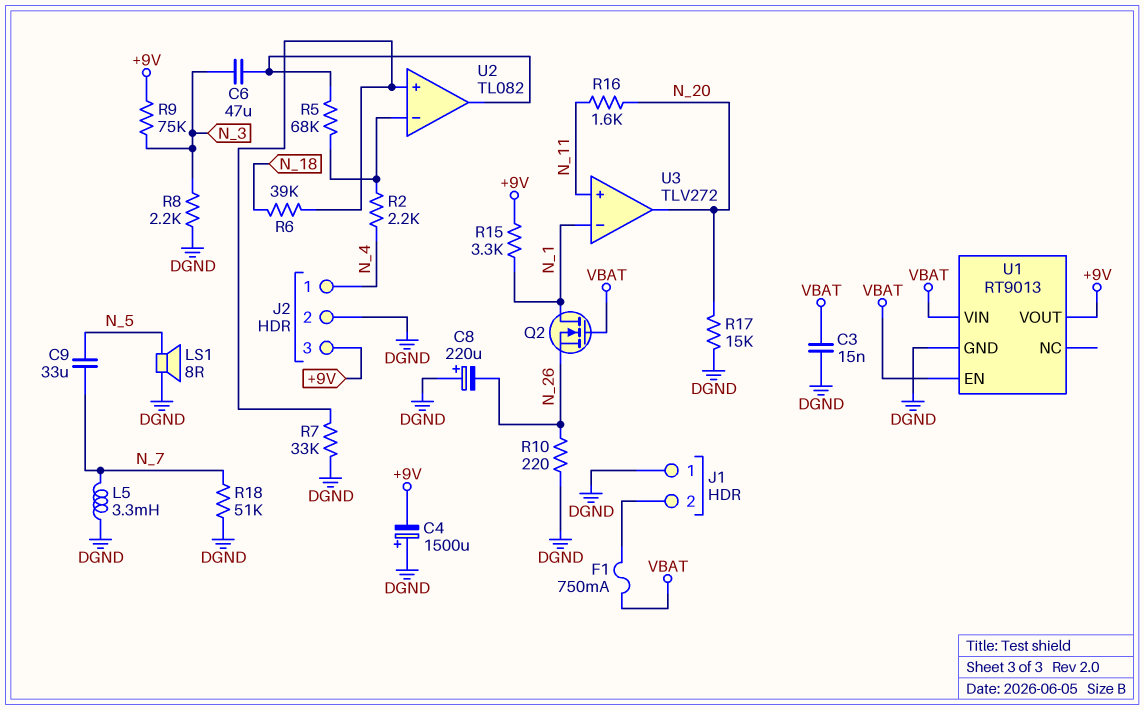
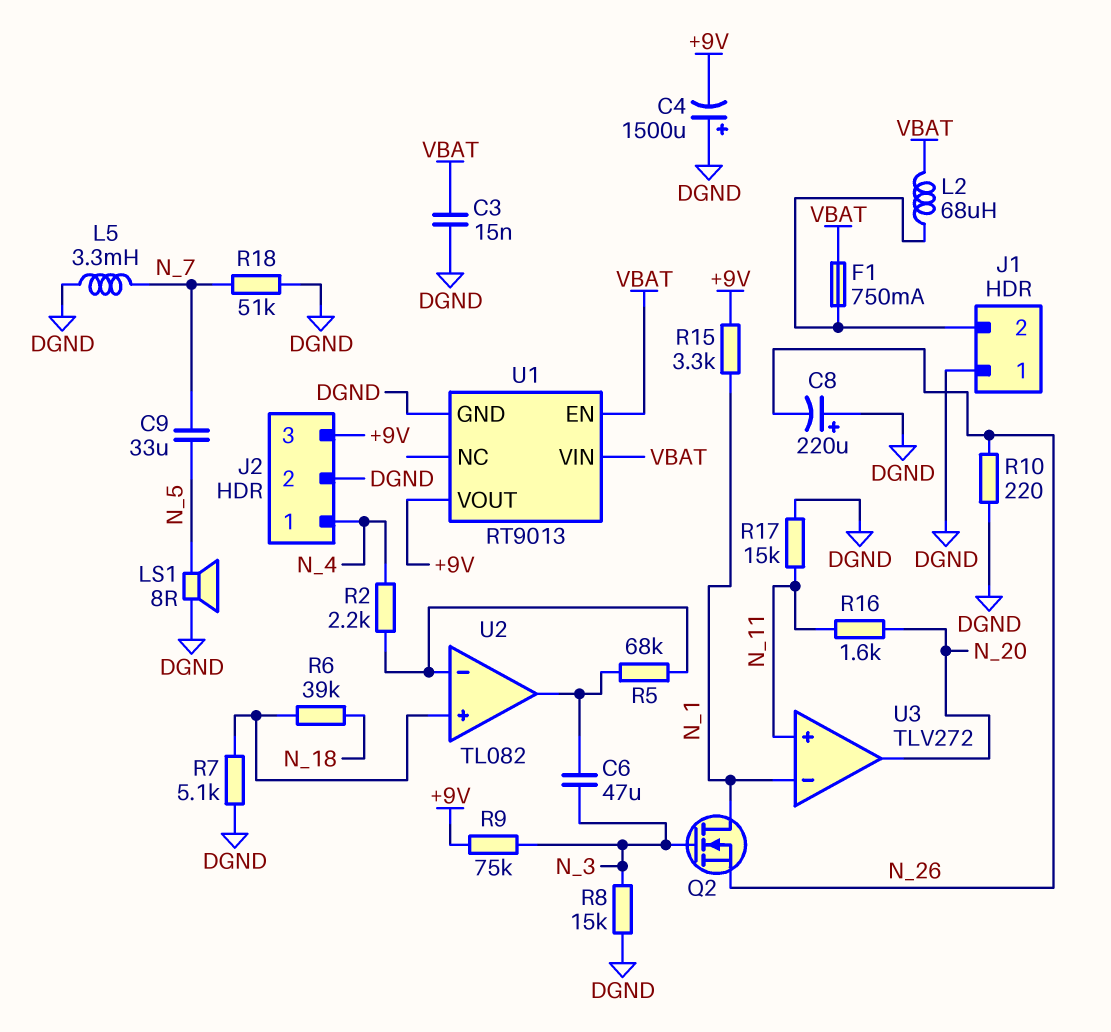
L2: none -> 68uH (J1/2, VBAT)
Q2: NMOS (G VBAT, D N_1, S N_26) -> NMOS (G N_3, D N_1, S N_26)
R7: 33k (DGND, U2/in+) -> 5.1k (DGND, U2/in+)
R8: 2.2k (DGND, N_3) -> 15k (DGND, N_3)
R17: 15k (DGND, N_20) -> 15k (DGND, N_11)

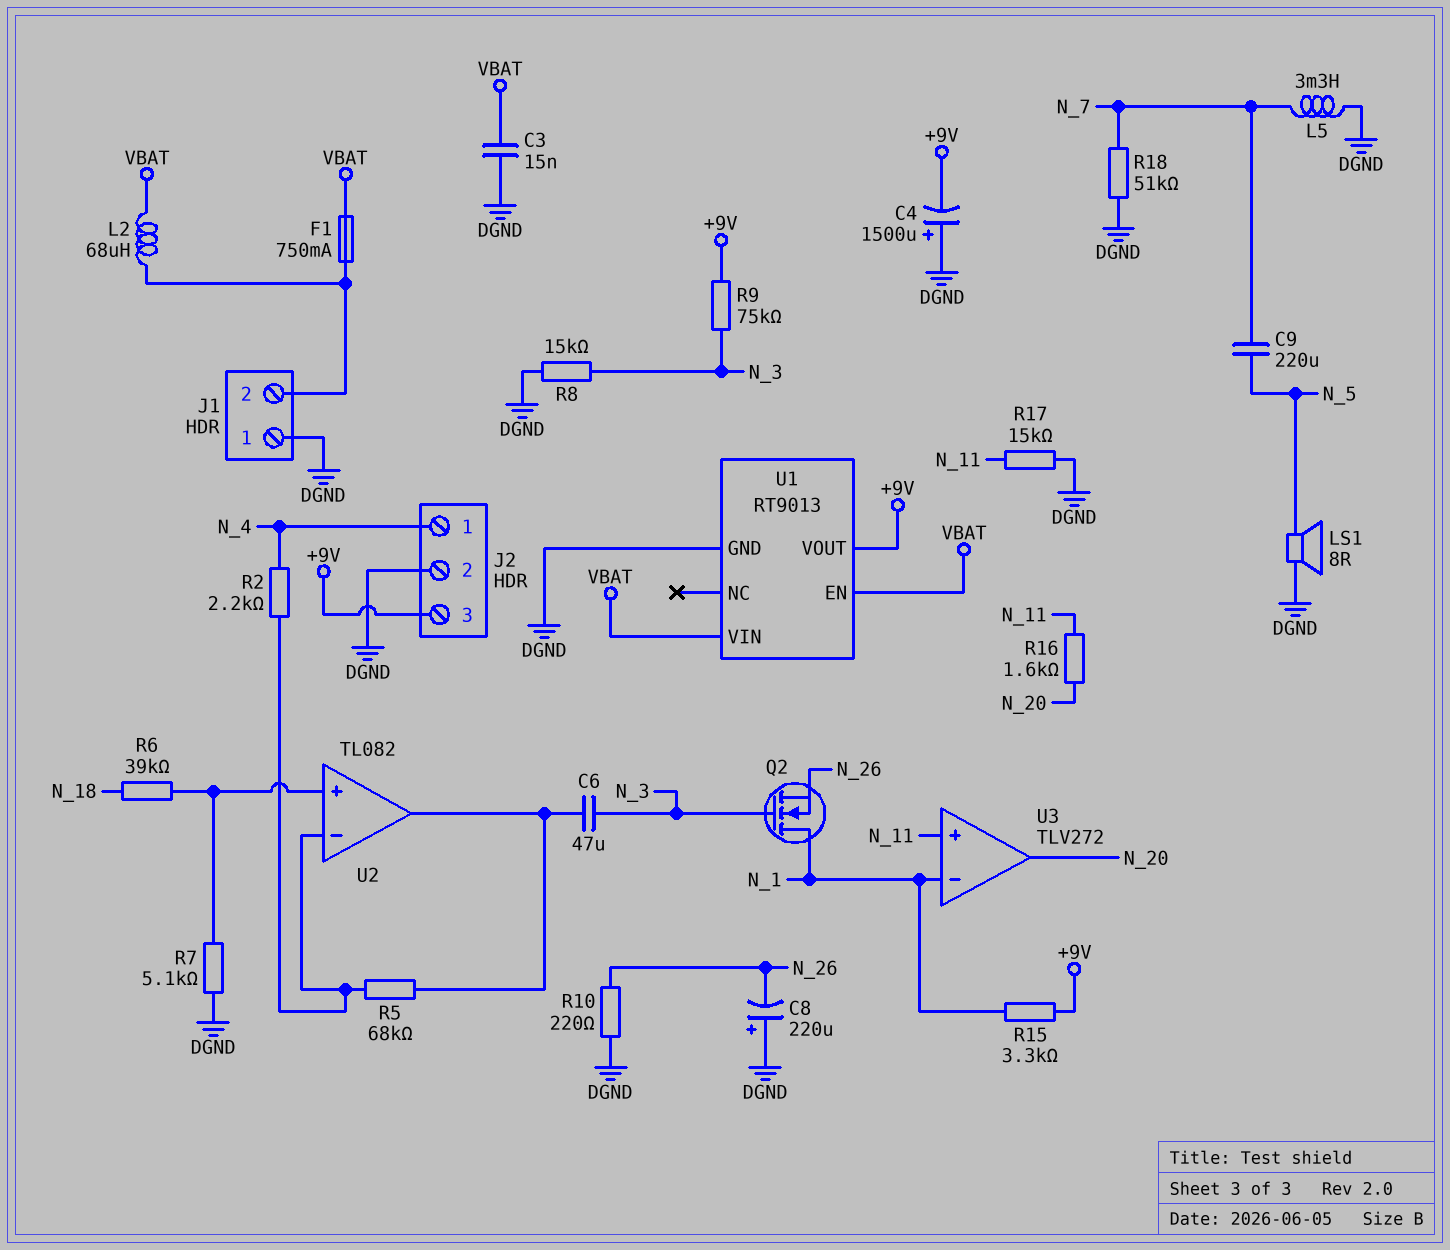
C9: 33uF (N_5, N_7) -> 220uF (N_5, N_7)

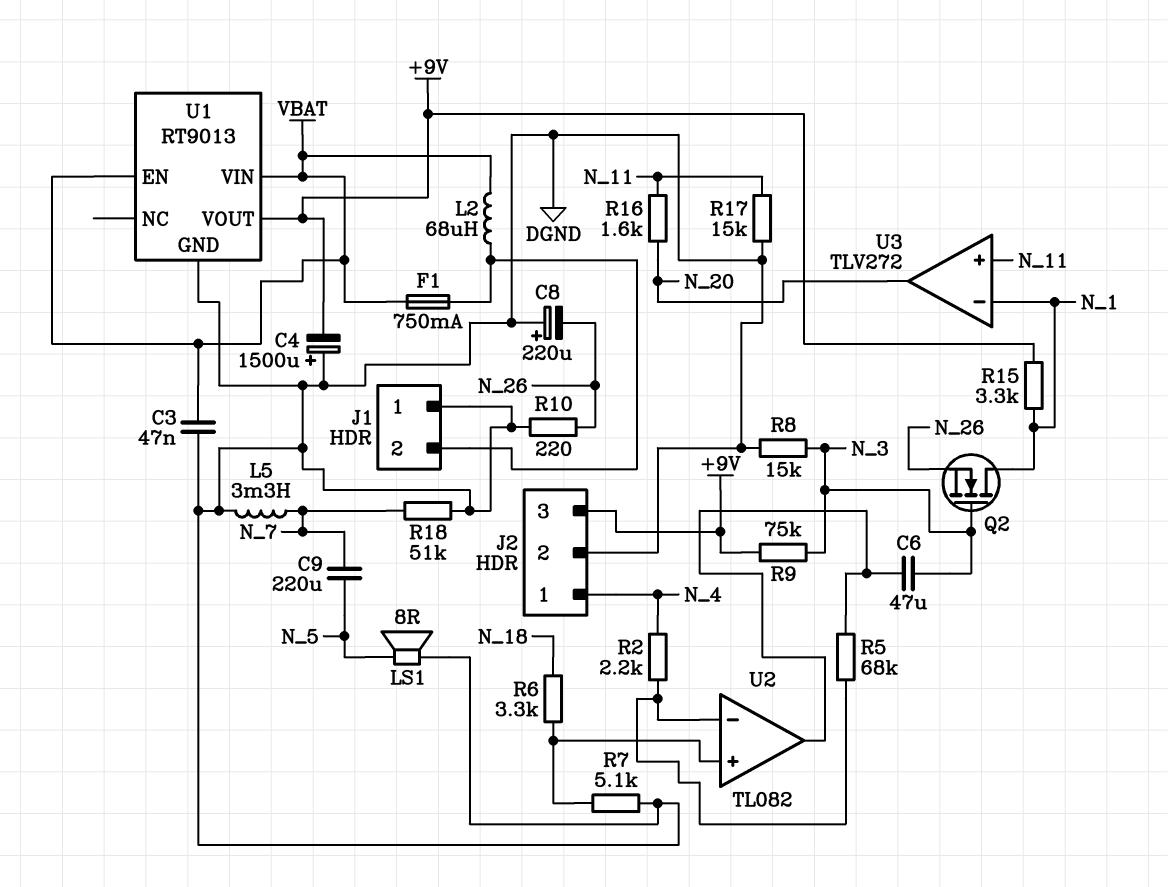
C3: 15nF (DGND, VBAT) -> 47nF (DGND, VBAT)
R6: 39k (N_18, U2/in+) -> 3.3k (N_18, U2/in+)

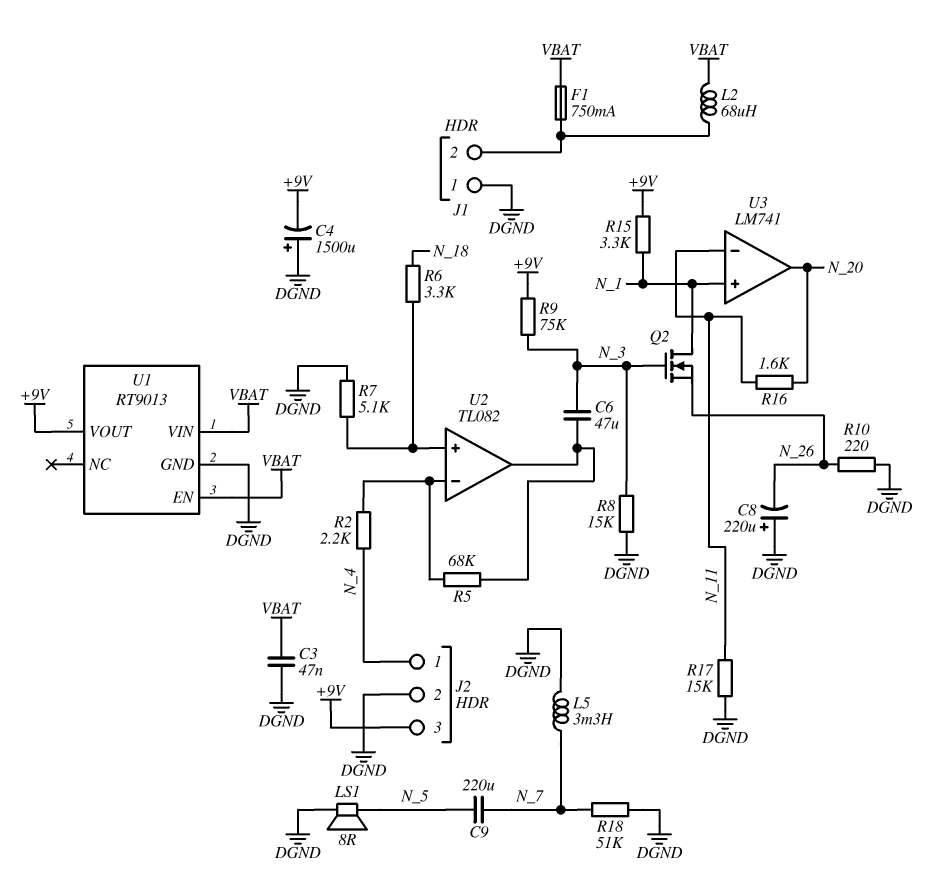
U3: TLV272 -> LM741
U3 pin in+: N_11 -> N_1
U3 pin in-: N_1 -> N_11

